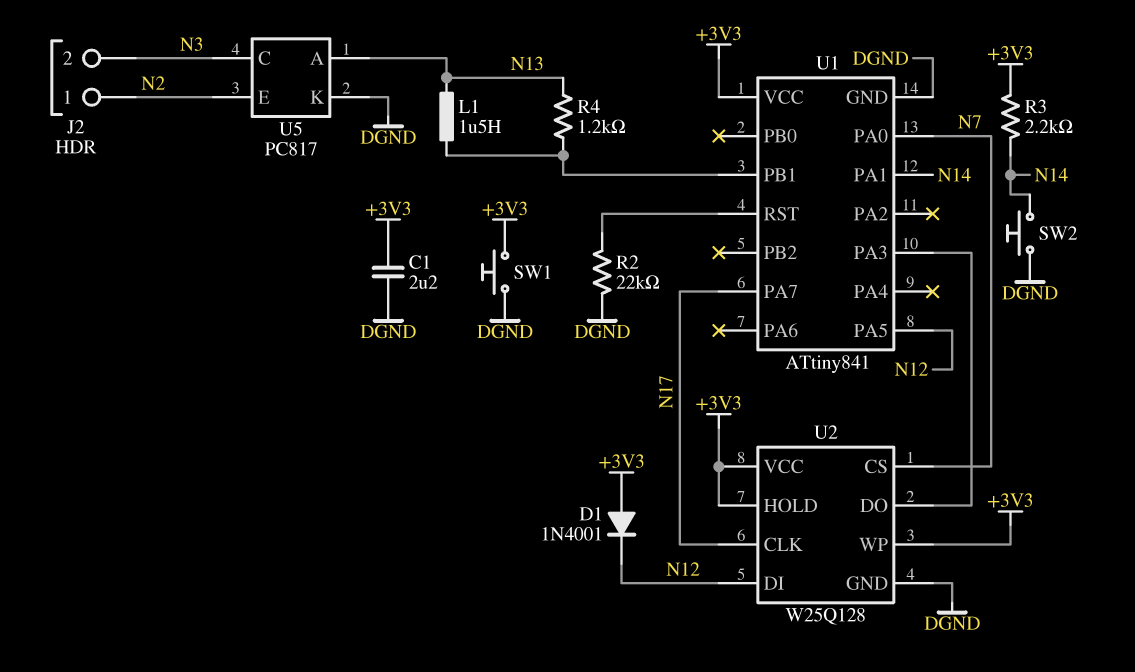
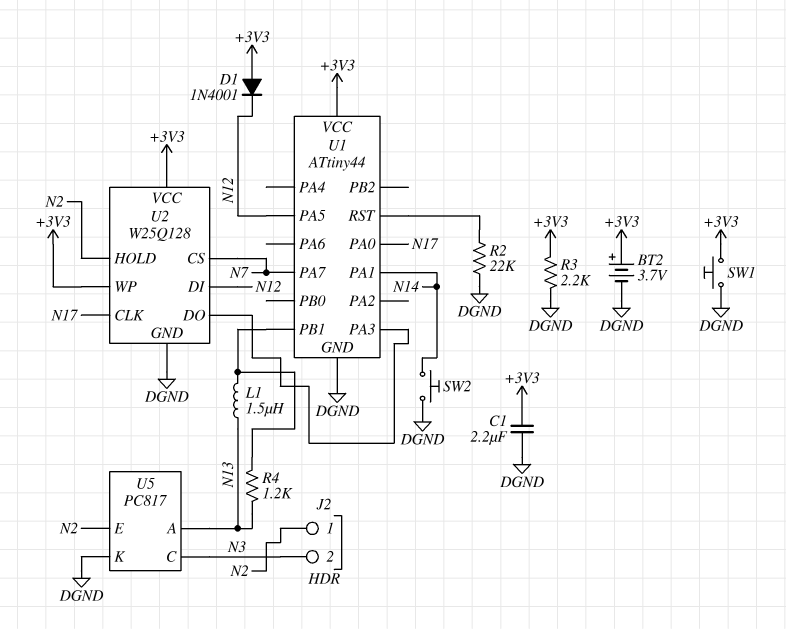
BT2: none -> 3.7V (plus +3V3, minus DGND)
R3: 2.2k (+3V3, N14) -> 2.2k (+3V3, DGND)
U1: ATtiny841 -> ATtiny44
U1 pin PA0: N7 -> N17
U1 pin PA7: N17 -> N7
U2 pin HOLD: +3V3 -> N2

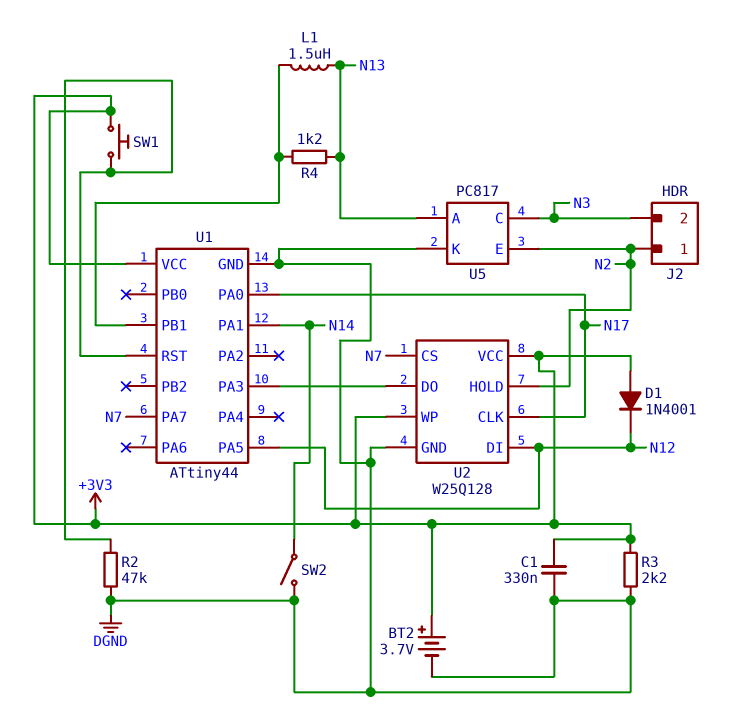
C1: 2.2uF (+3V3, DGND) -> 330nF (+3V3, DGND)
R2: 22k (DGND, U1/RST) -> 47k (DGND, U1/RST)
SW1: button (+3V3, DGND) -> button (+3V3, U1/RST)
SW2: button (DGND, N14) -> switch (DGND, N14)

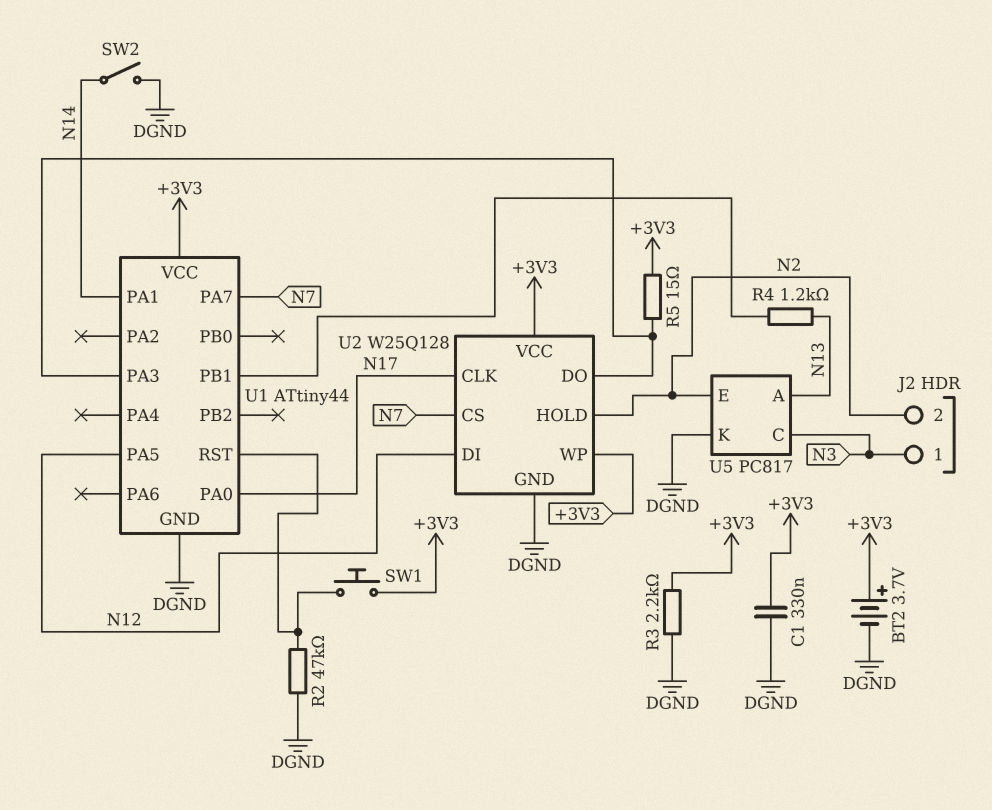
D1: diode 1N4001 (A +3V3, K N12) -> none
J2 pin 1: N2 -> N3
J2 pin 2: N3 -> N2
L1: 1.5uH (N13, U1/PB1) -> none
R5: none -> 15 (+3V3, U1/PA3)

